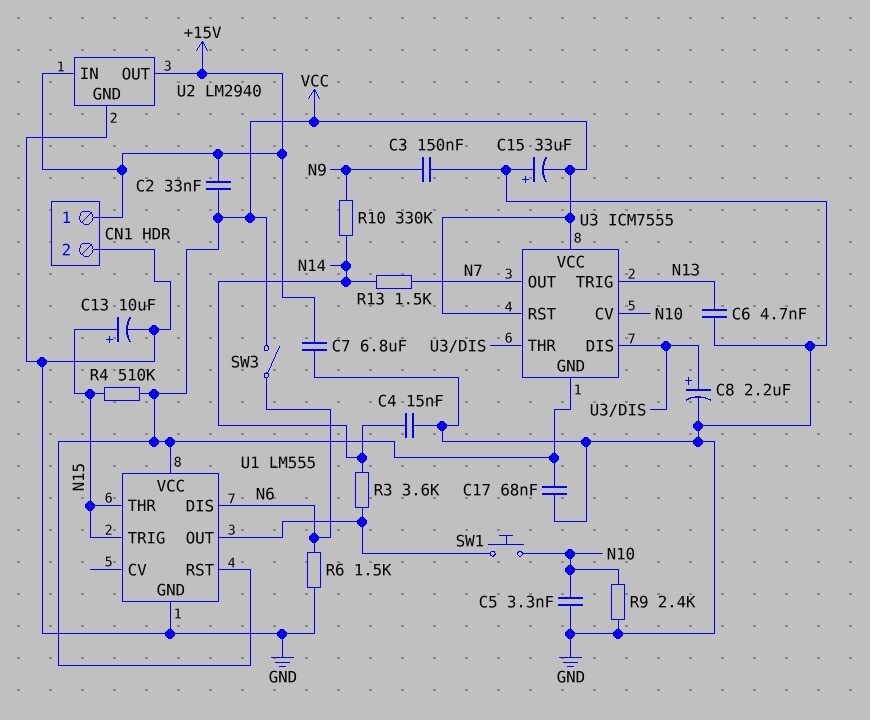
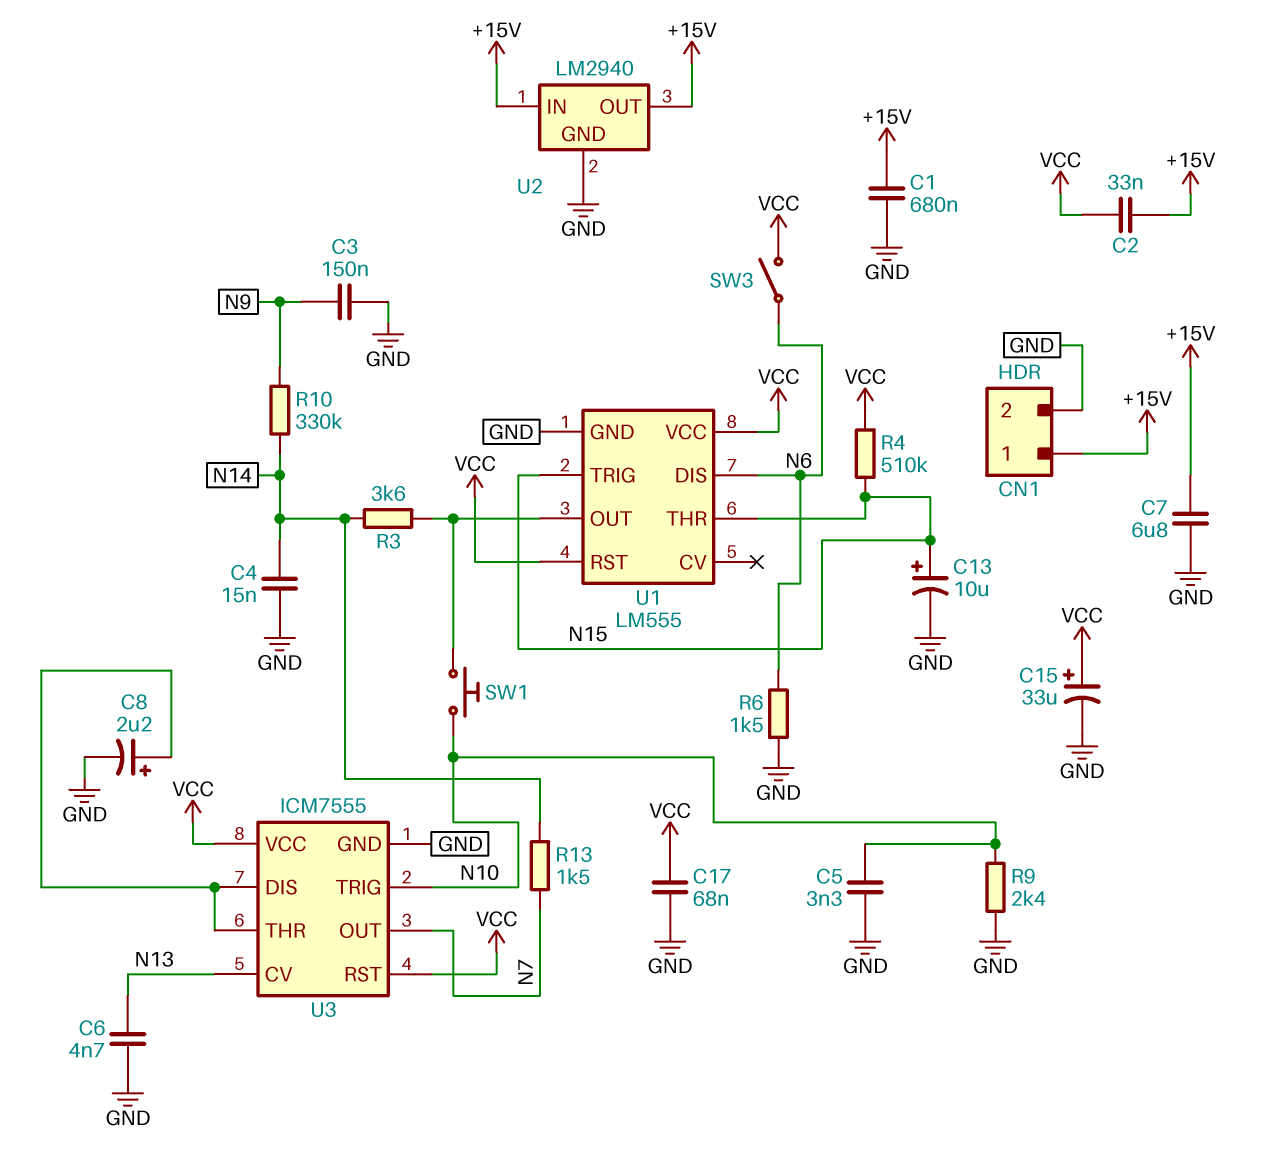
C1: none -> 680nF (+15V, GND)
C15: 33uF (plus GND, minus VCC) -> 33uF (plus VCC, minus GND)
U3 pin CV: N10 -> N13
U3 pin GND: VCC -> GND
U3 pin TRIG: N13 -> N10

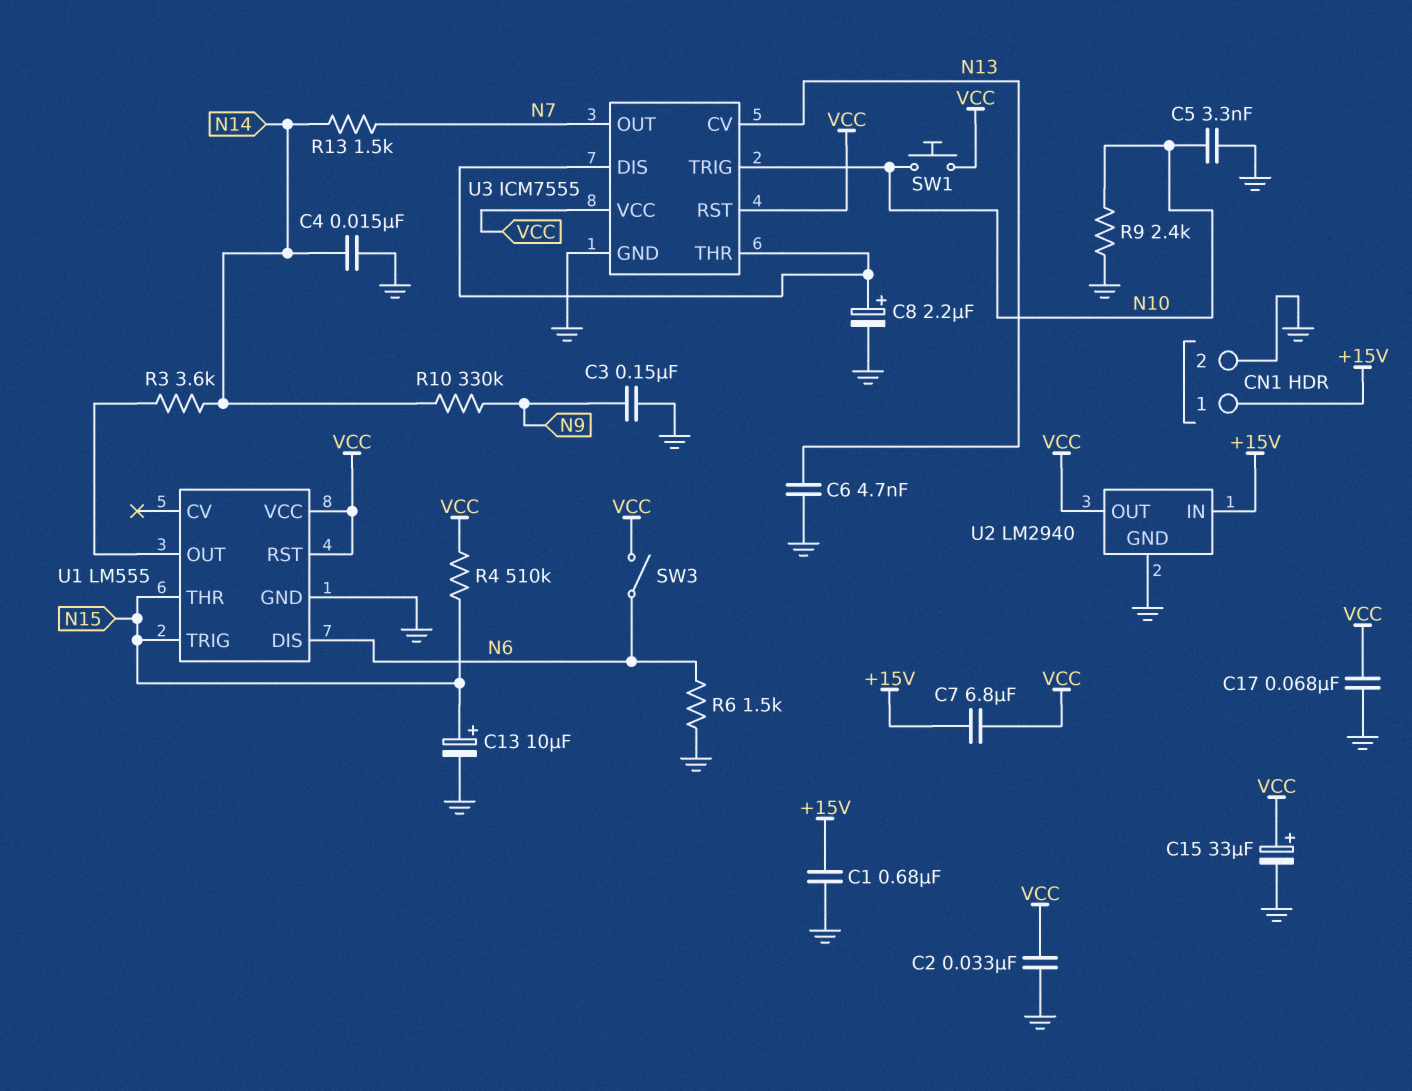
C2: 33nF (+15V, VCC) -> 33nF (GND, VCC)
C7: 6.8uF (+15V, GND) -> 6.8uF (+15V, VCC)
SW1: button (N10, U1/OUT) -> button (N10, VCC)
U2 pin OUT: +15V -> VCC

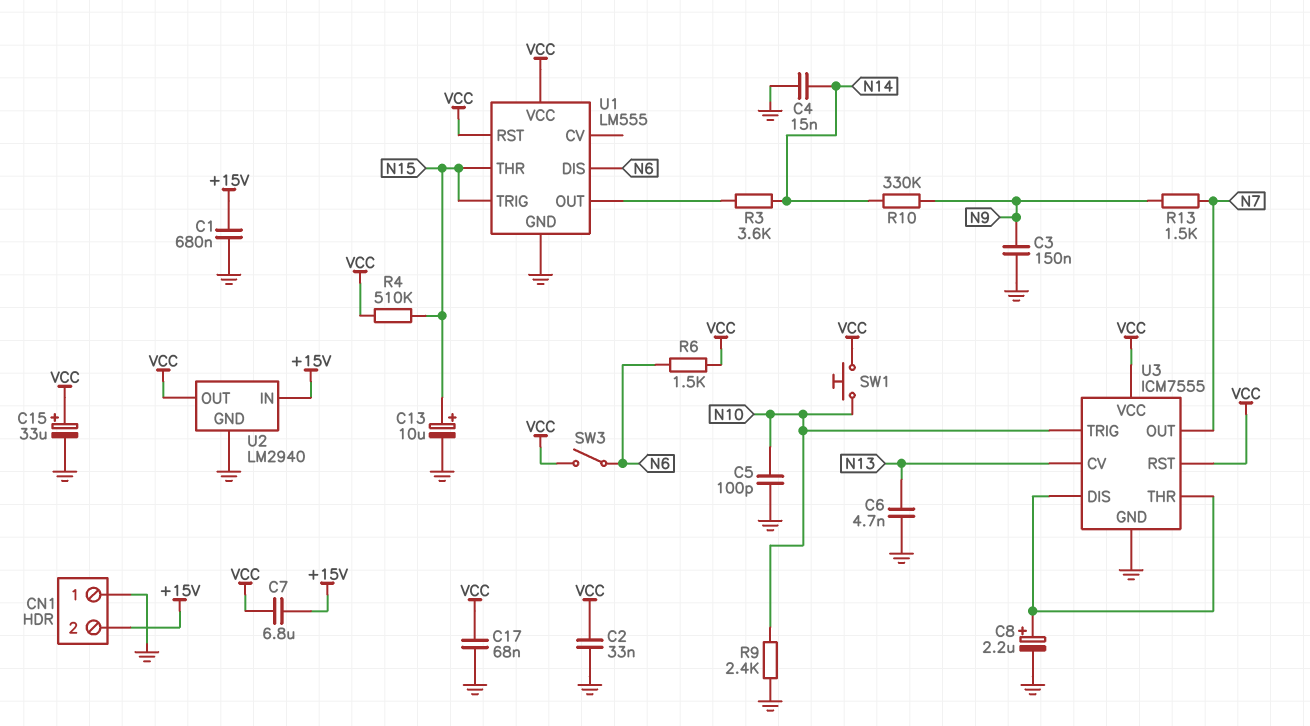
C5: 3.3nF (GND, N10) -> 100pF (GND, N10)
CN1 pin 1: +15V -> GND
CN1 pin 2: GND -> +15V
R6: 1.5k (GND, N6) -> 1.5k (N6, VCC)
R13: 1.5k (N7, N14) -> 1.5k (N7, N9)

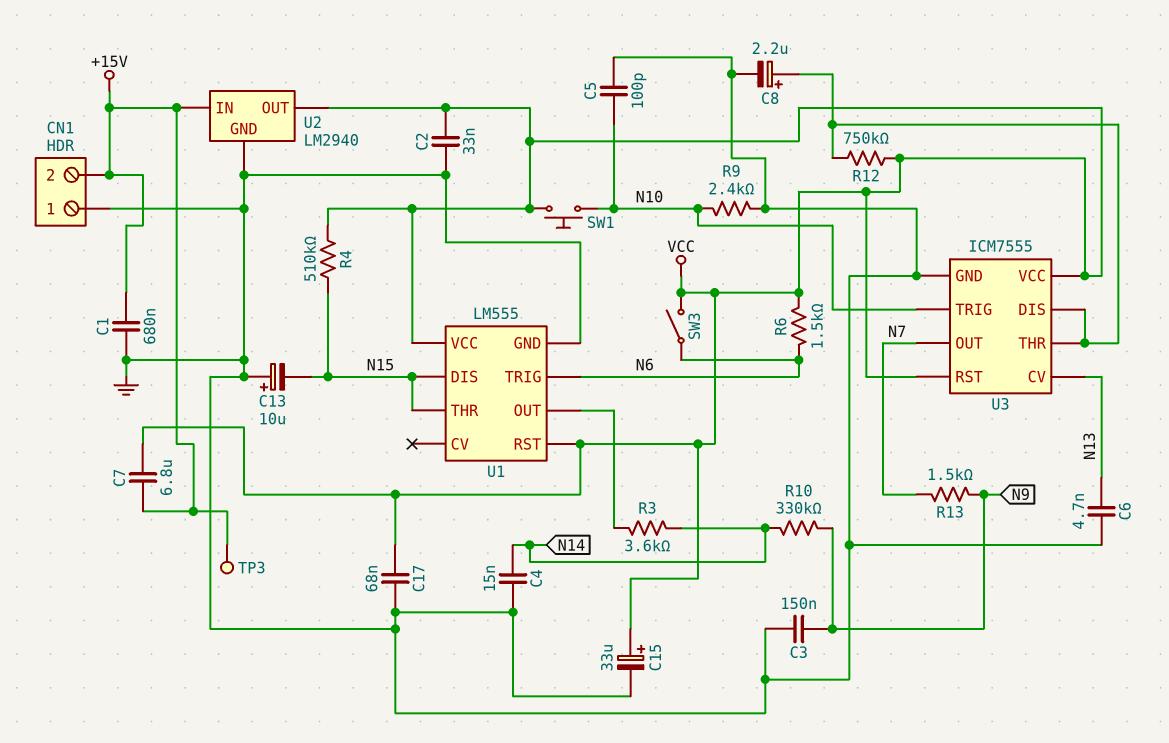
C13: 10uF (plus N15, minus GND) -> 10uF (plus GND, minus N15)
R12: none -> 750k (U3/DIS, VCC)
TP3: none -> test point (+15V)
U1 pin DIS: N6 -> N15
U1 pin TRIG: N15 -> N6

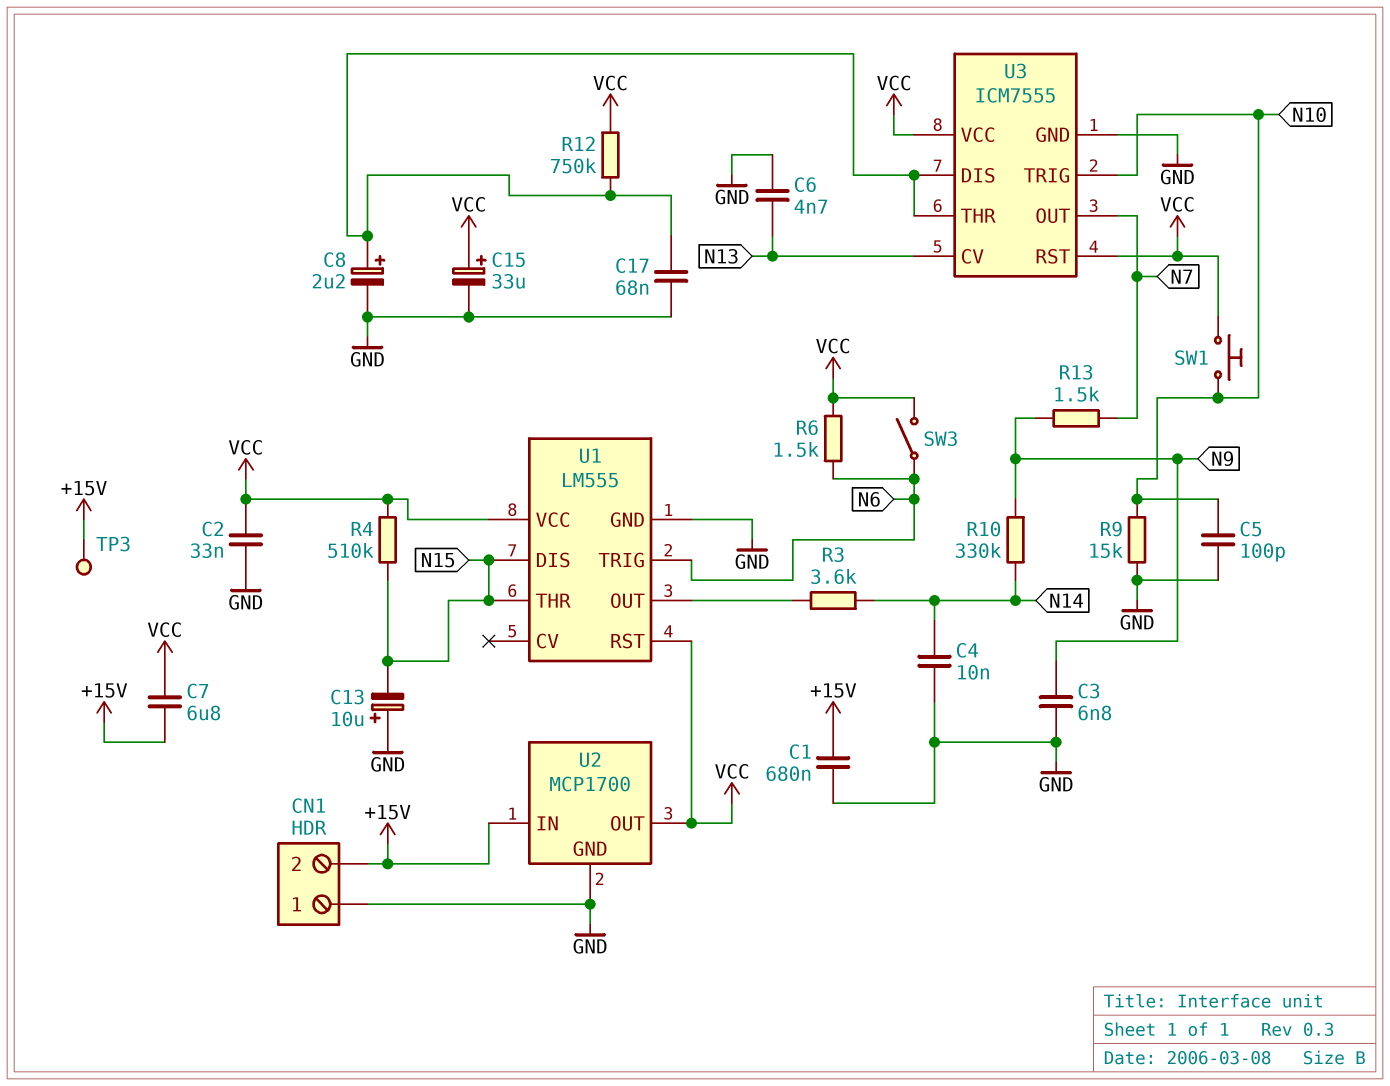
C3: 150nF (GND, N9) -> 6.8nF (GND, N9)
C4: 15nF (GND, N14) -> 10nF (GND, N14)
C17: 68nF (GND, VCC) -> 68nF (GND, U3/DIS)
R9: 2.4k (GND, N10) -> 15k (GND, N10)
U2: LM2940 -> MCP1700

